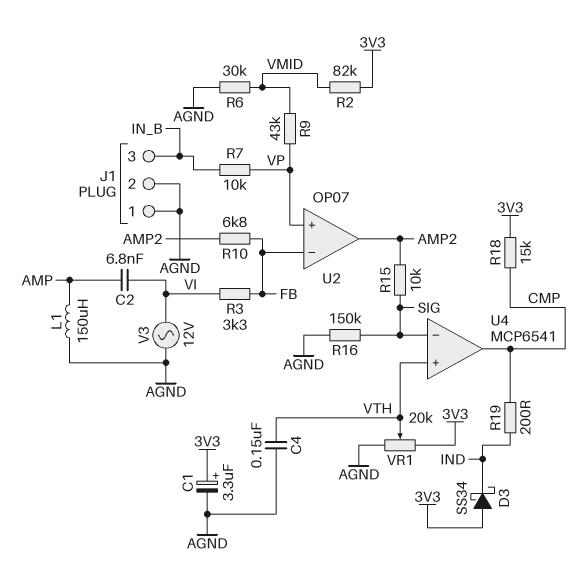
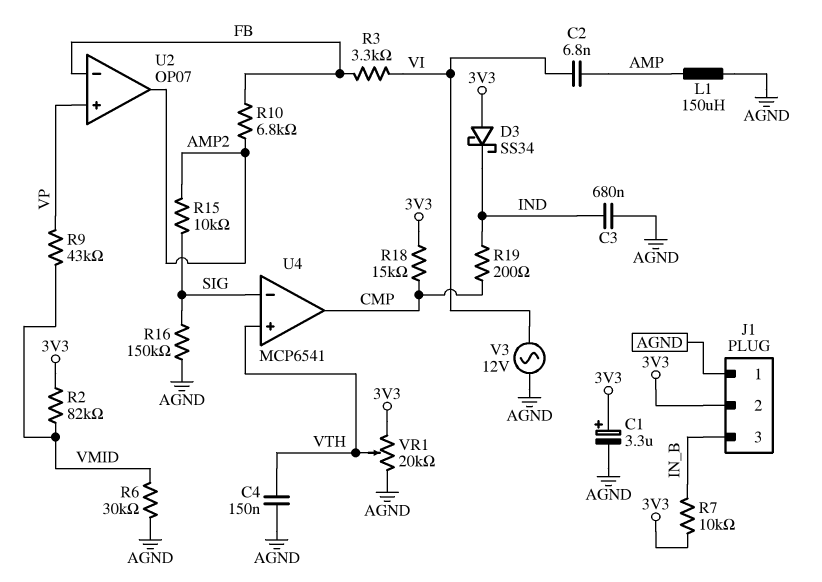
C3: none -> 680nF (AGND, IND)
J1 pin 2: AGND -> 3V3
R7: 10k (IN_B, VP) -> 10k (3V3, IN_B)

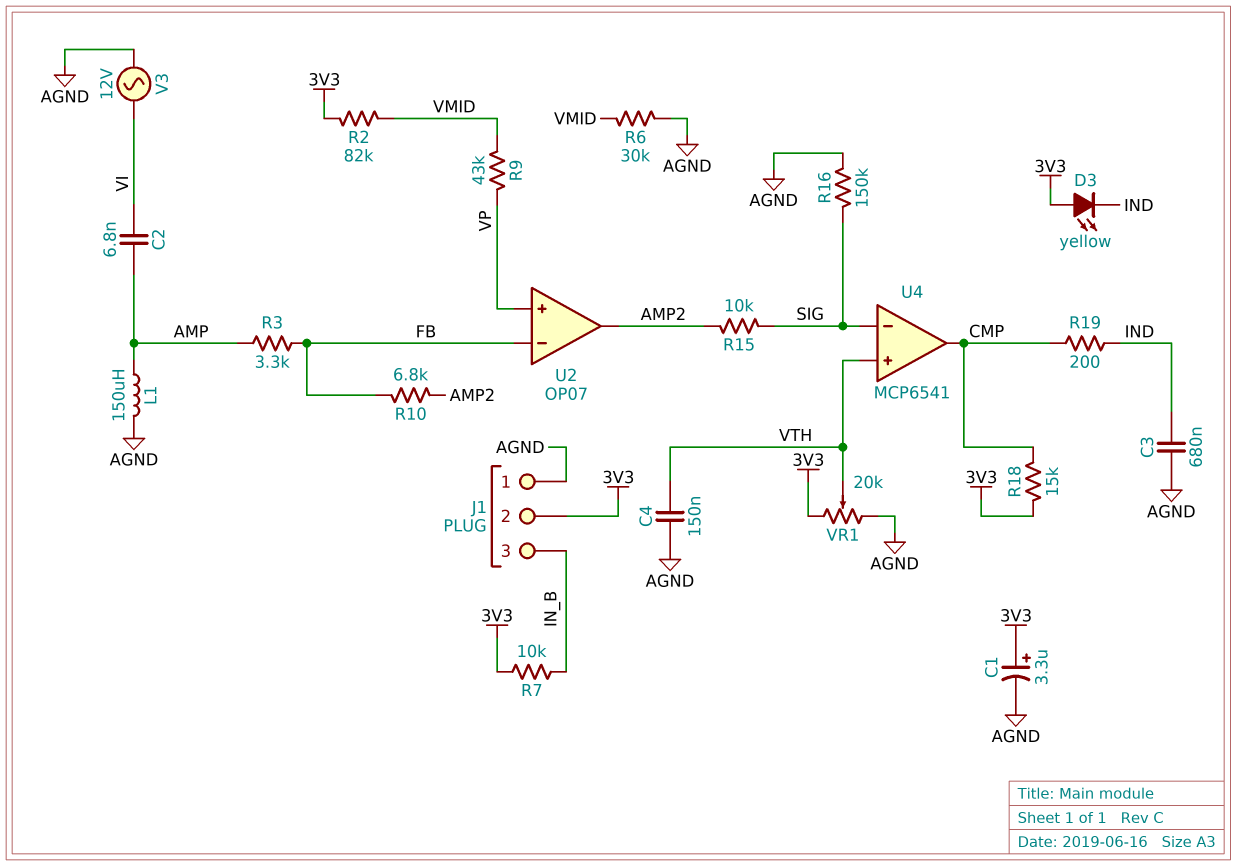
D3: schottky SS34 (A 3V3, K IND) -> LED yellow (A 3V3, K IND)
R3: 3.3k (FB, VI) -> 3.3k (AMP, FB)

